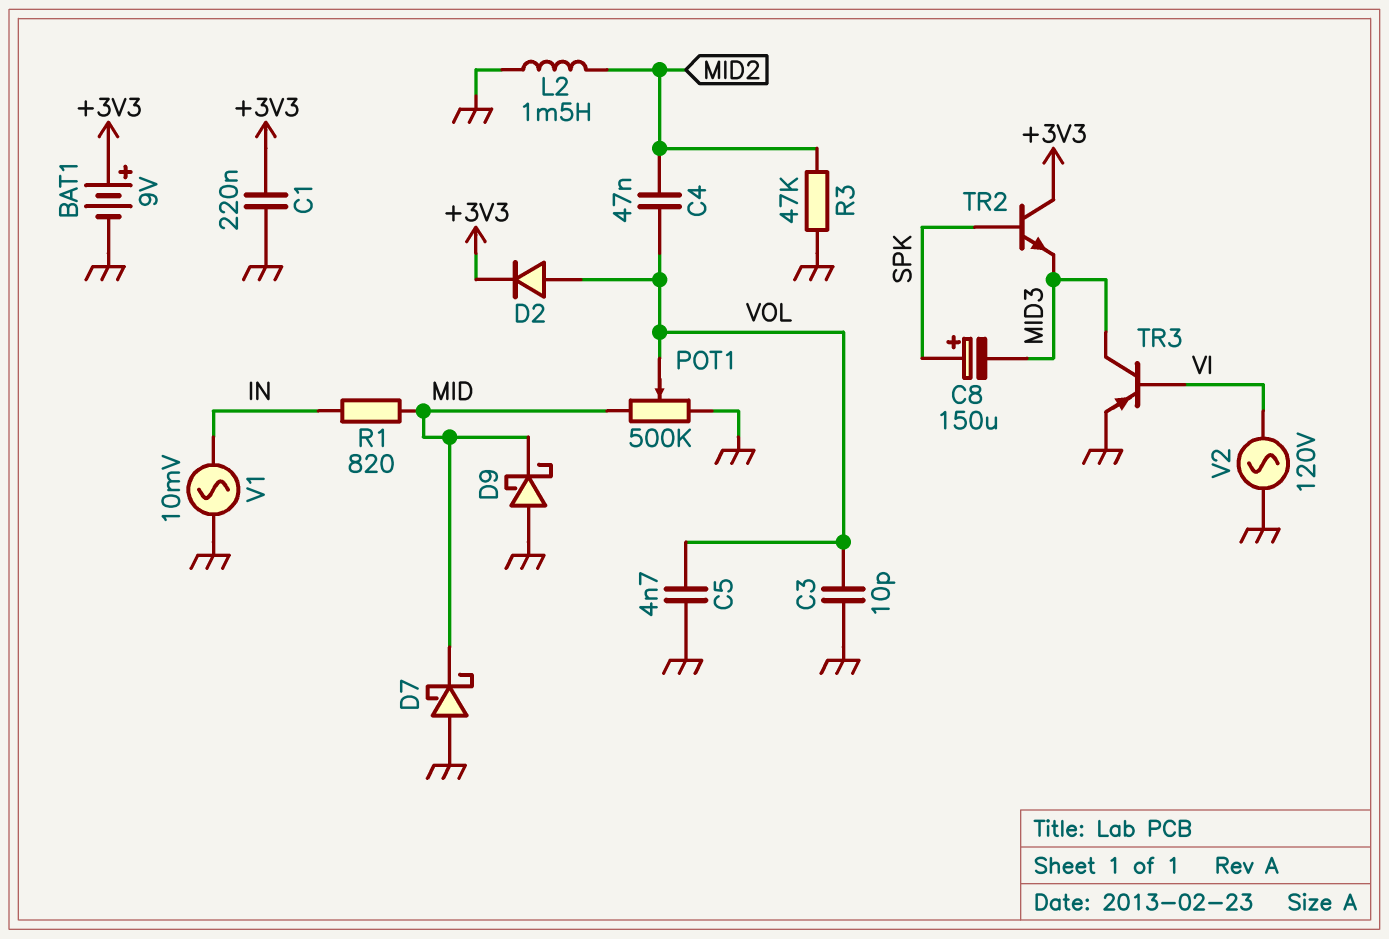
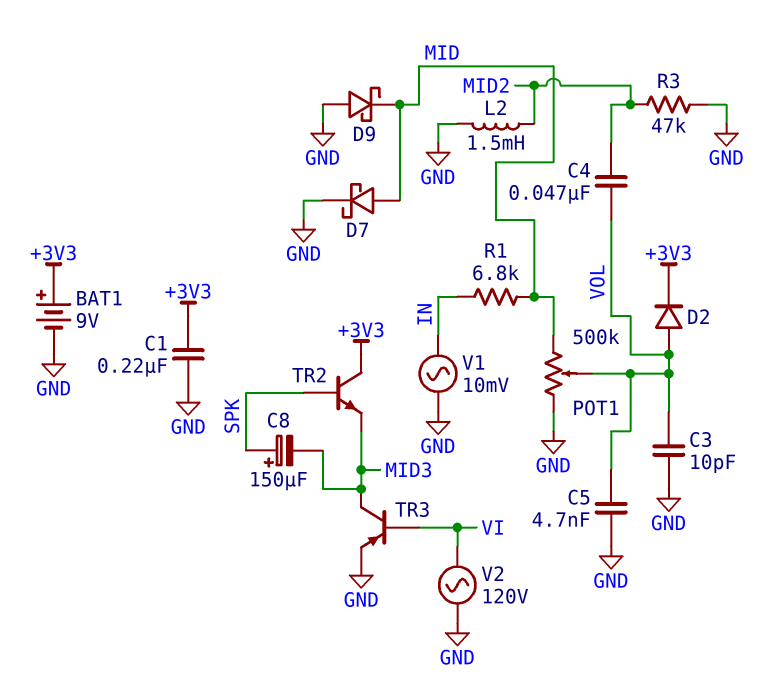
D7: schottky (A GND, K MID) -> schottky (A MID, K GND)
R1: 820 (IN, MID) -> 6.8k (IN, MID)

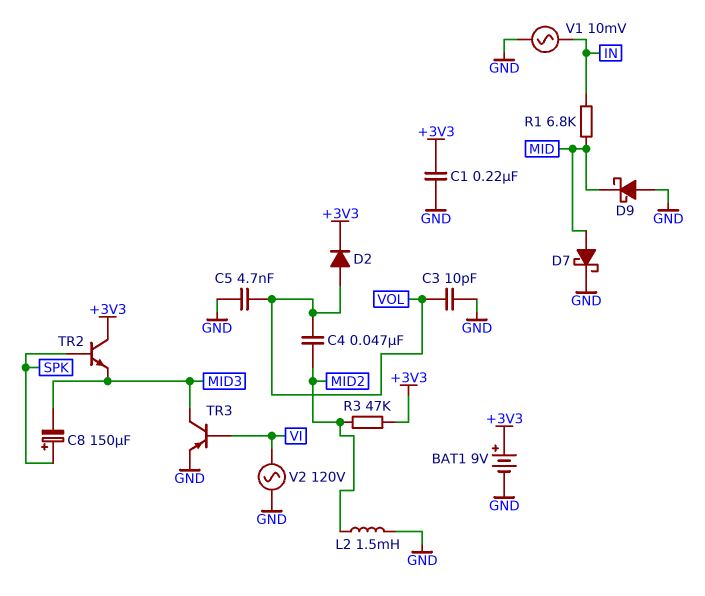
POT1: 500k (GND, MID, wiper VOL) -> none
R3: 47k (GND, MID2) -> 47k (+3V3, MID2)

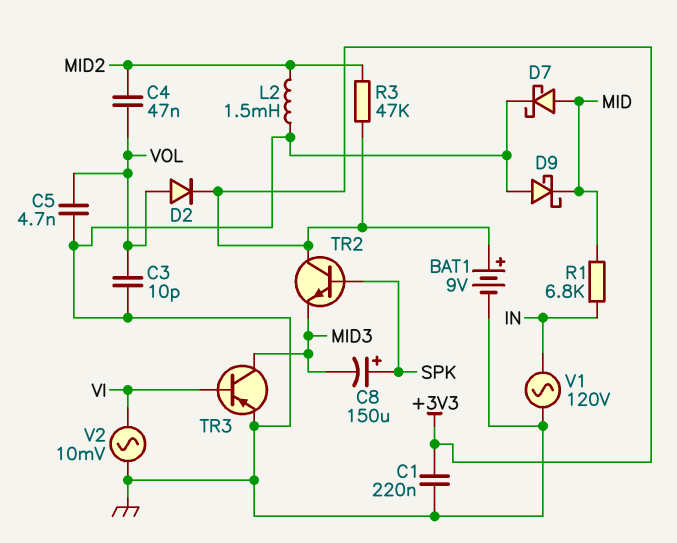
V1: AC 10mV (GND, IN) -> AC 120V (GND, IN)
V2: AC 120V (GND, VI) -> AC 10mV (GND, VI)

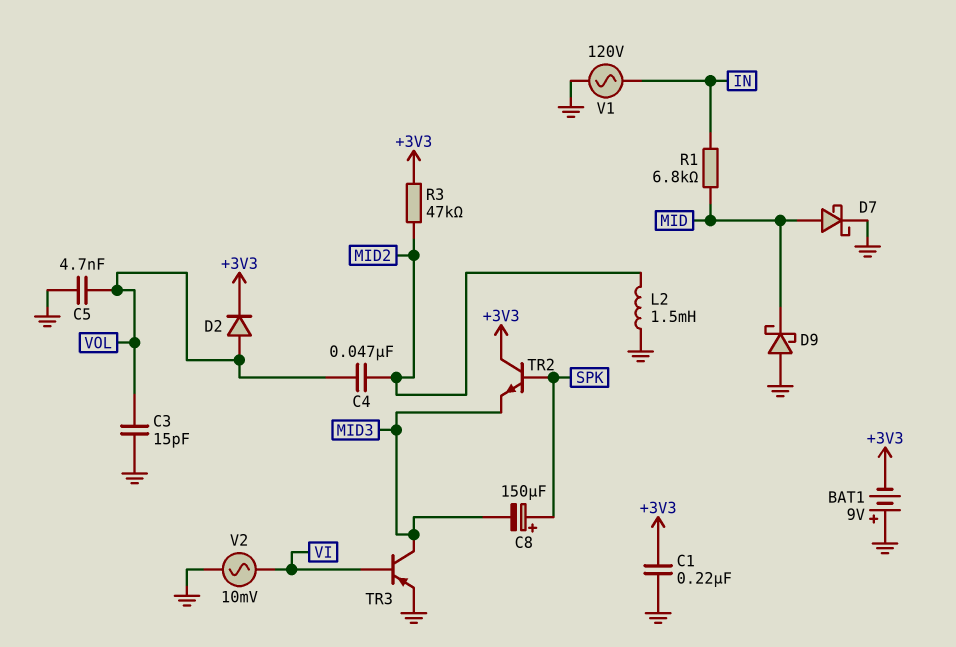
BAT1: 9V (plus +3V3, minus GND) -> 9V (plus GND, minus +3V3)
C3: 10pF (GND, VOL) -> 15pF (GND, VOL)

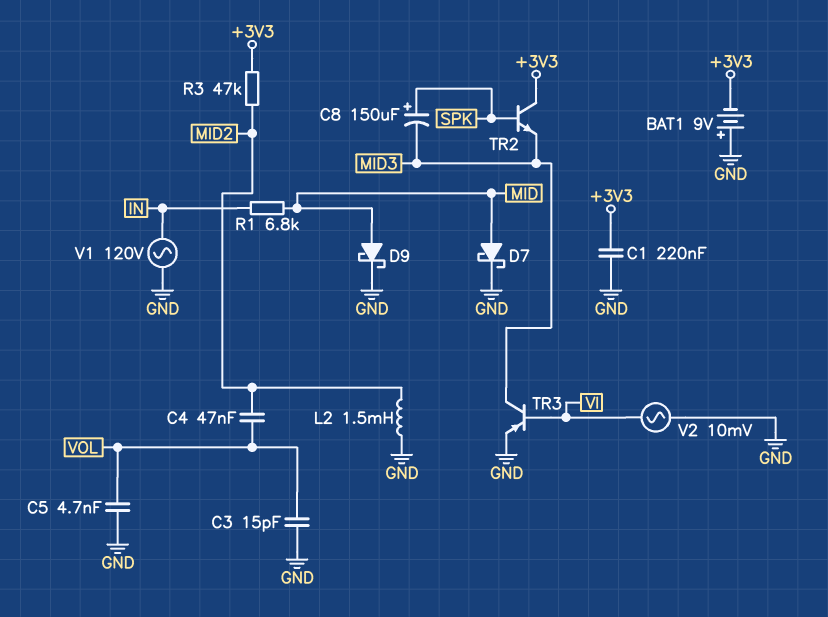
D2: diode (A VOL, K +3V3) -> none
D9: schottky (A GND, K MID) -> schottky (A MID, K GND)

